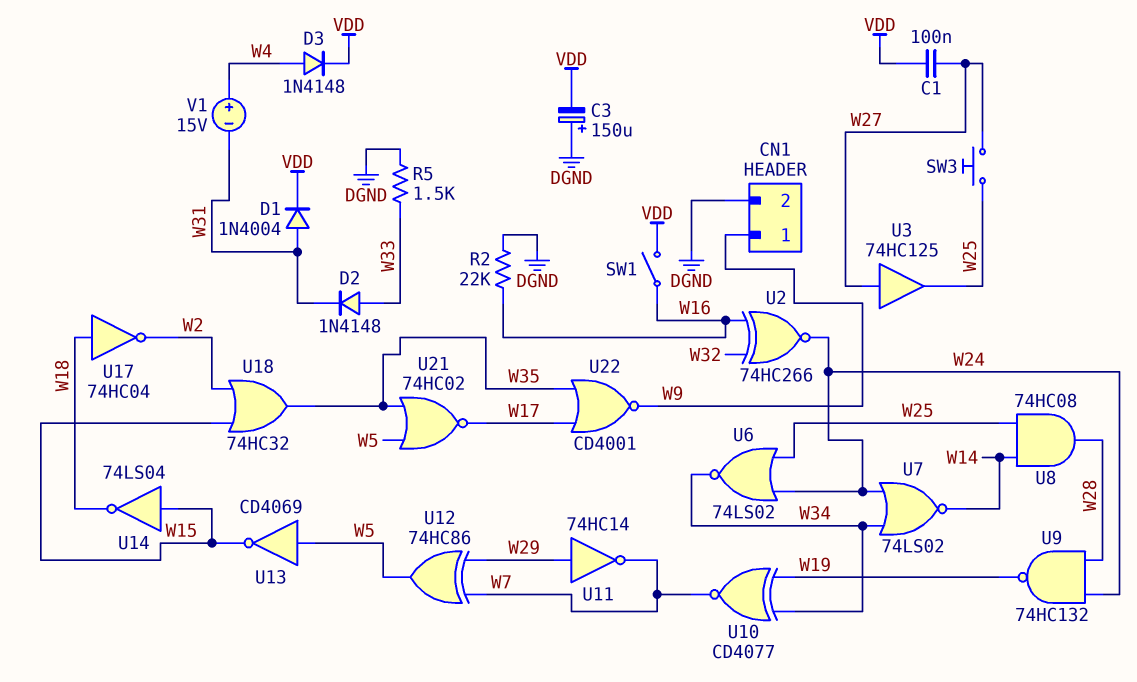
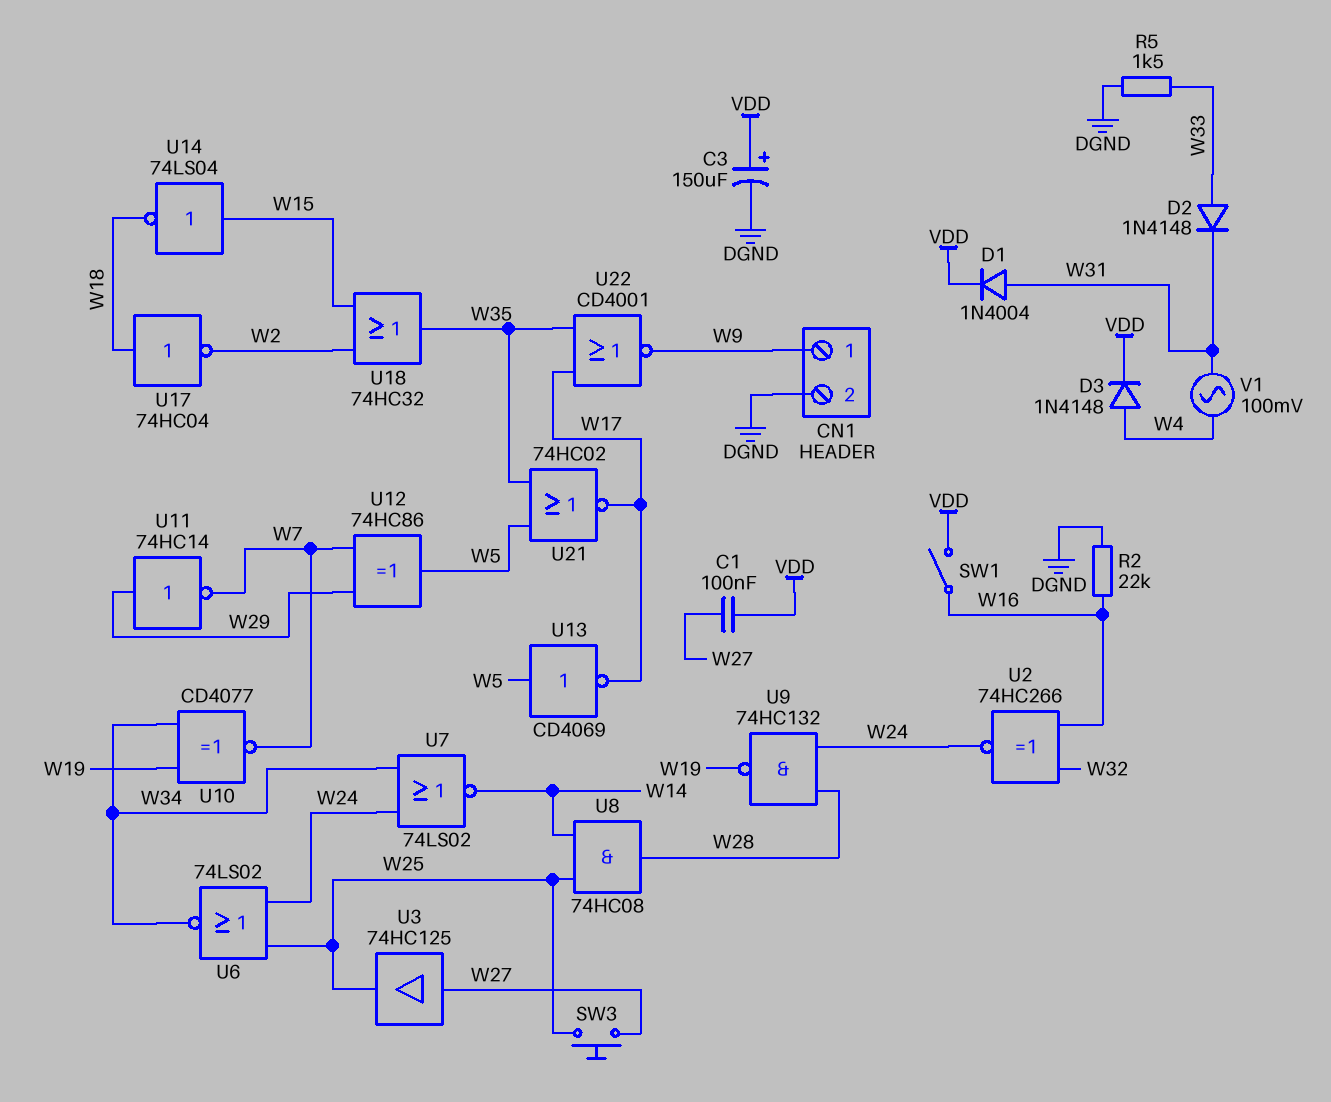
C3: 150uF (plus DGND, minus VDD) -> 150uF (plus VDD, minus DGND)
U13: NOT CD4069 (in W5, out W15) -> NOT CD4069 (in W5, out W17)
V1: 15V (plus W4, minus W31) -> AC 100mV (W4, W31)

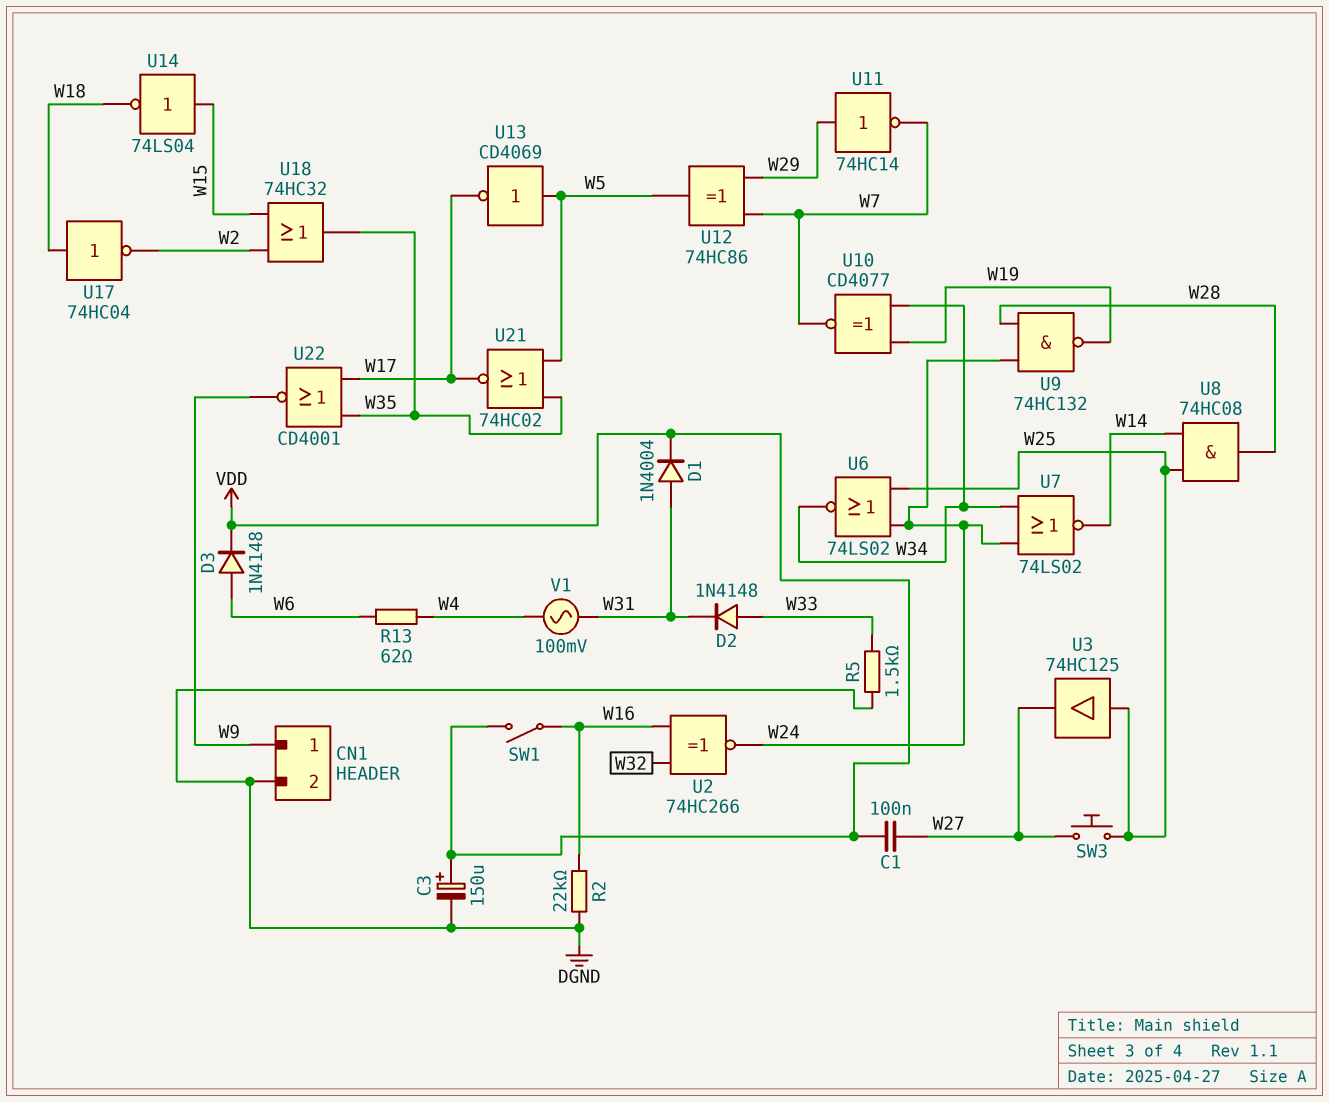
D3: diode 1N4148 (A W4, K VDD) -> diode 1N4148 (A W6, K VDD)
R13: none -> 62 (W4, W6)
U3: buffer 74HC125 (in W27, out W25) -> buffer 74HC125 (in W25, out W27)

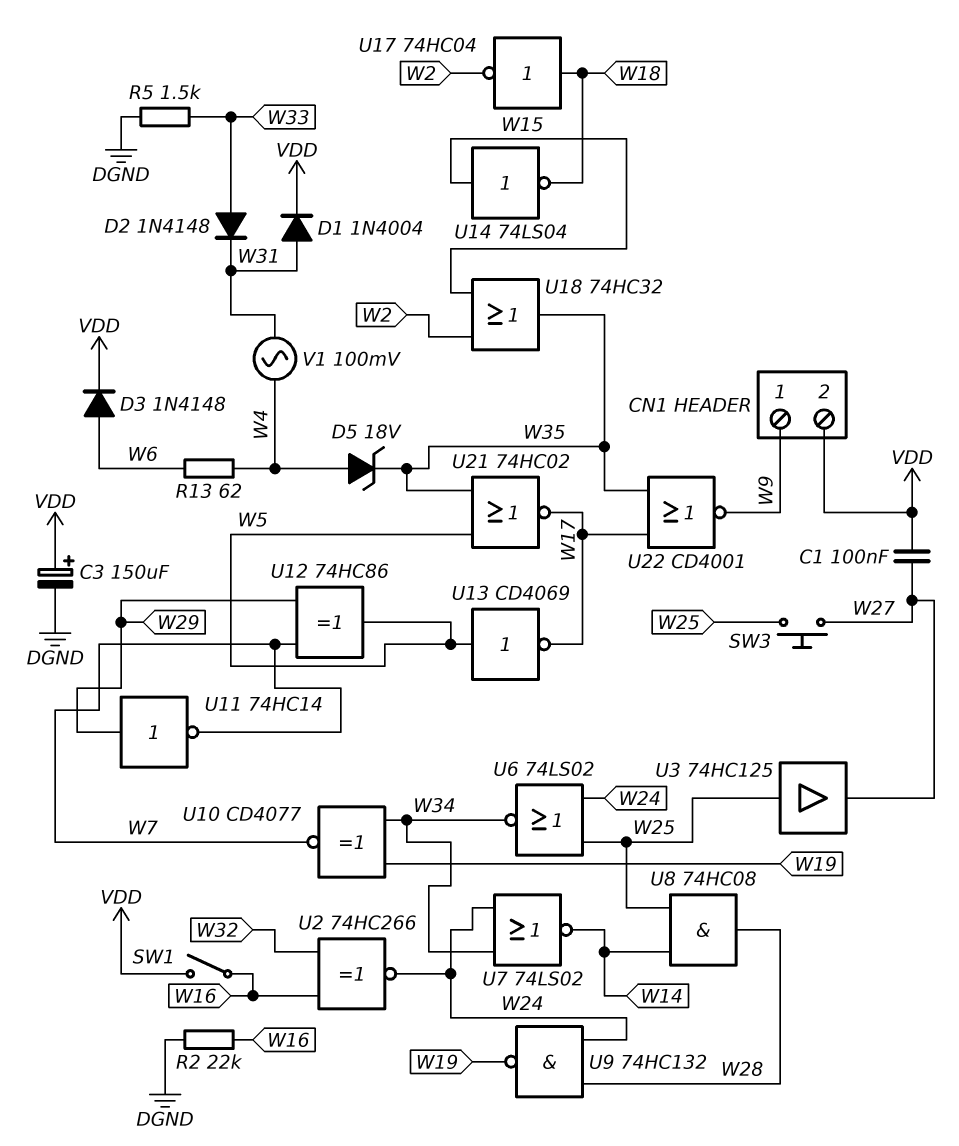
CN1 pin 2: DGND -> VDD
D5: none -> zener 18V (A W4, K W35)

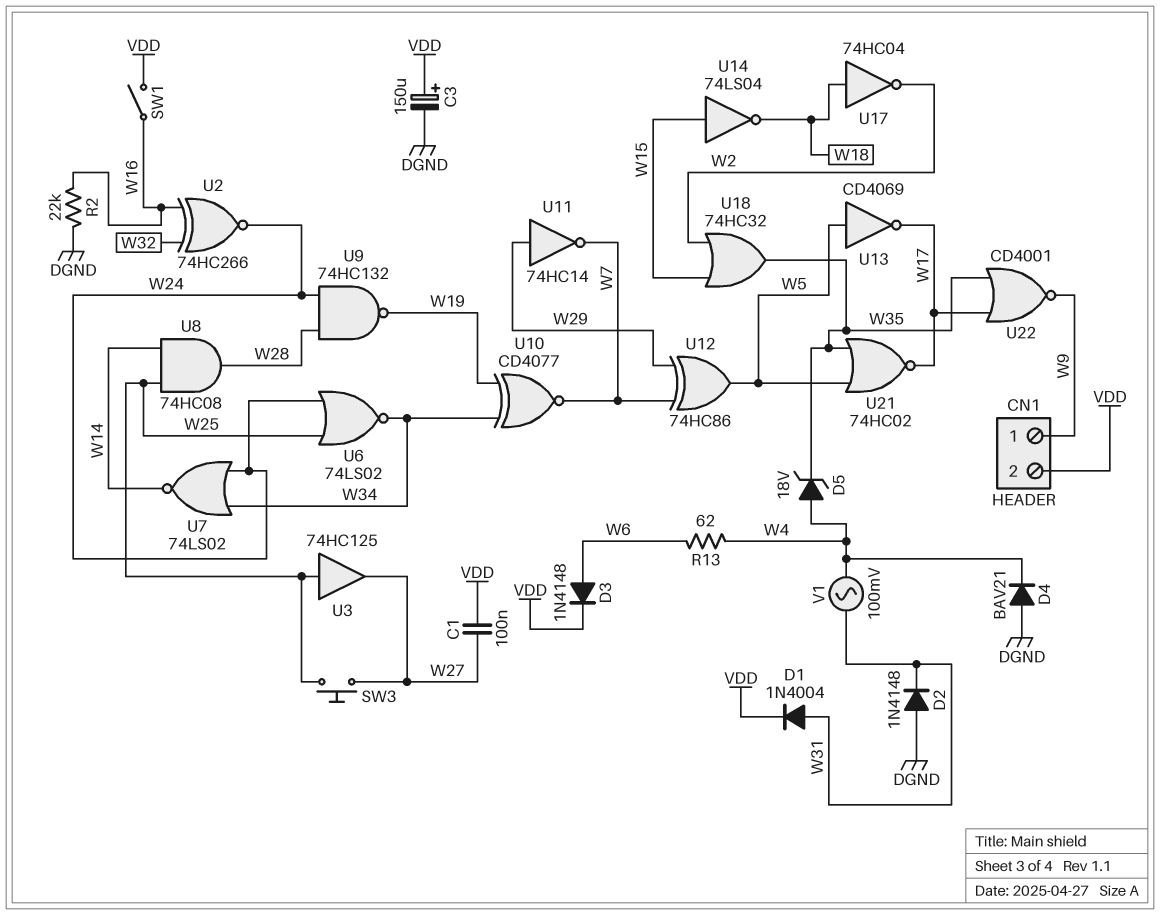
D2: diode 1N4148 (A W33, K W31) -> diode 1N4148 (A DGND, K W31)
D4: none -> diode BAV21 (A DGND, K W4)
R5: 1.5k (DGND, W33) -> none

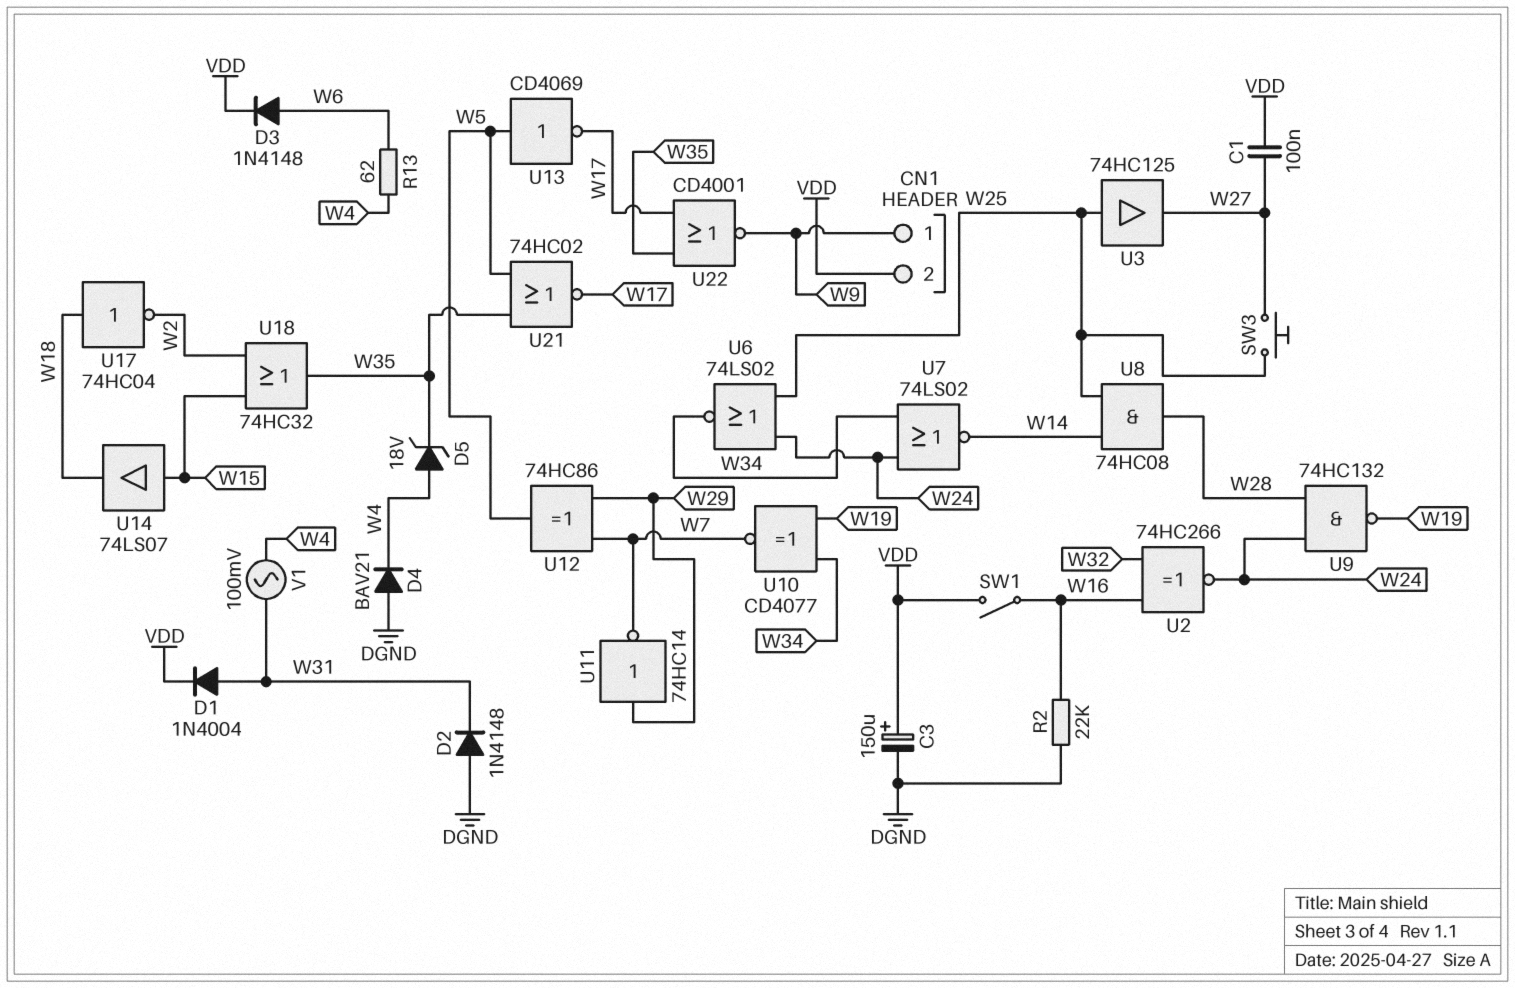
U14: NOT 74LS04 (in W15, out W18) -> buffer 74LS07 (in W15, out W18)

